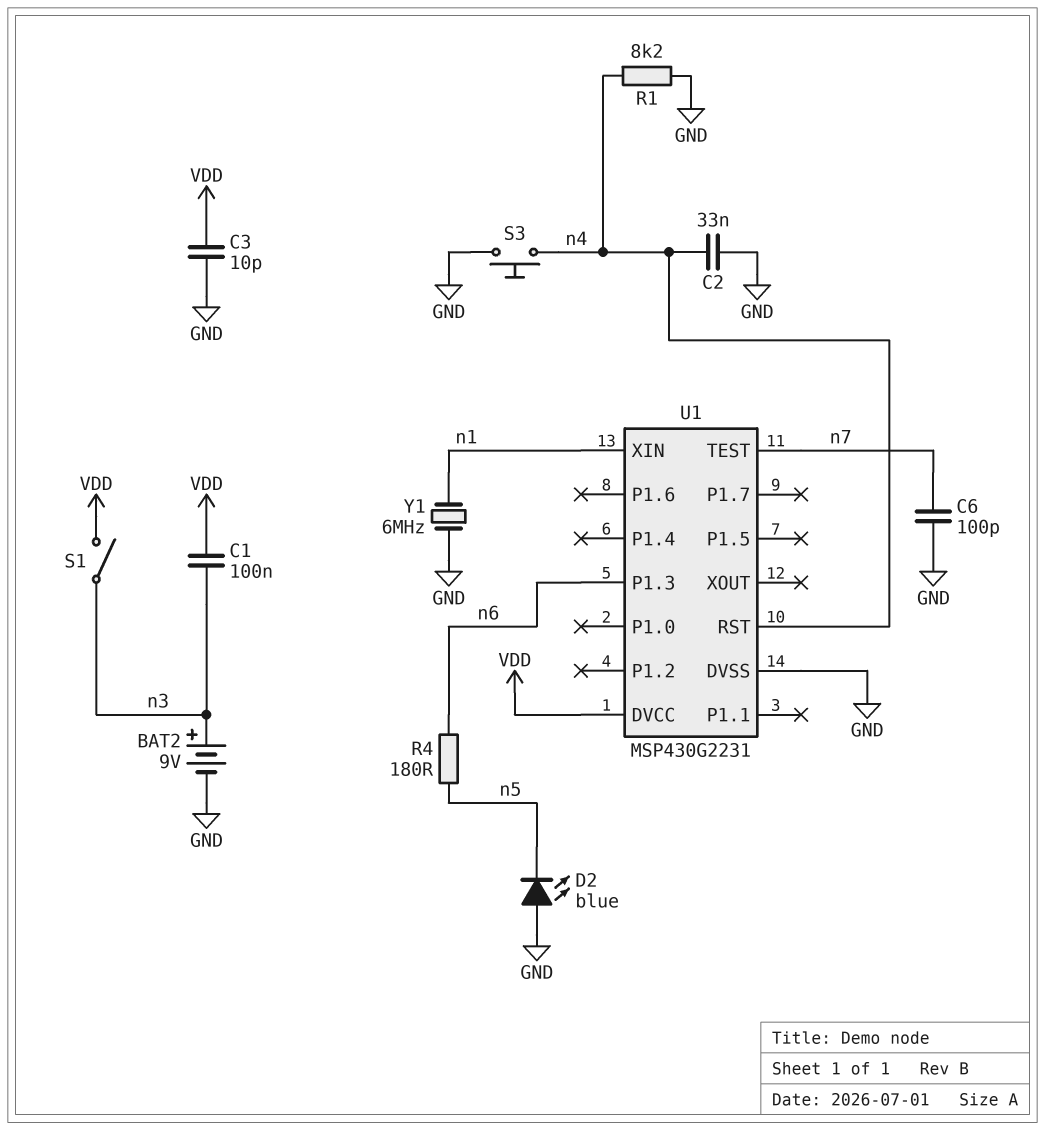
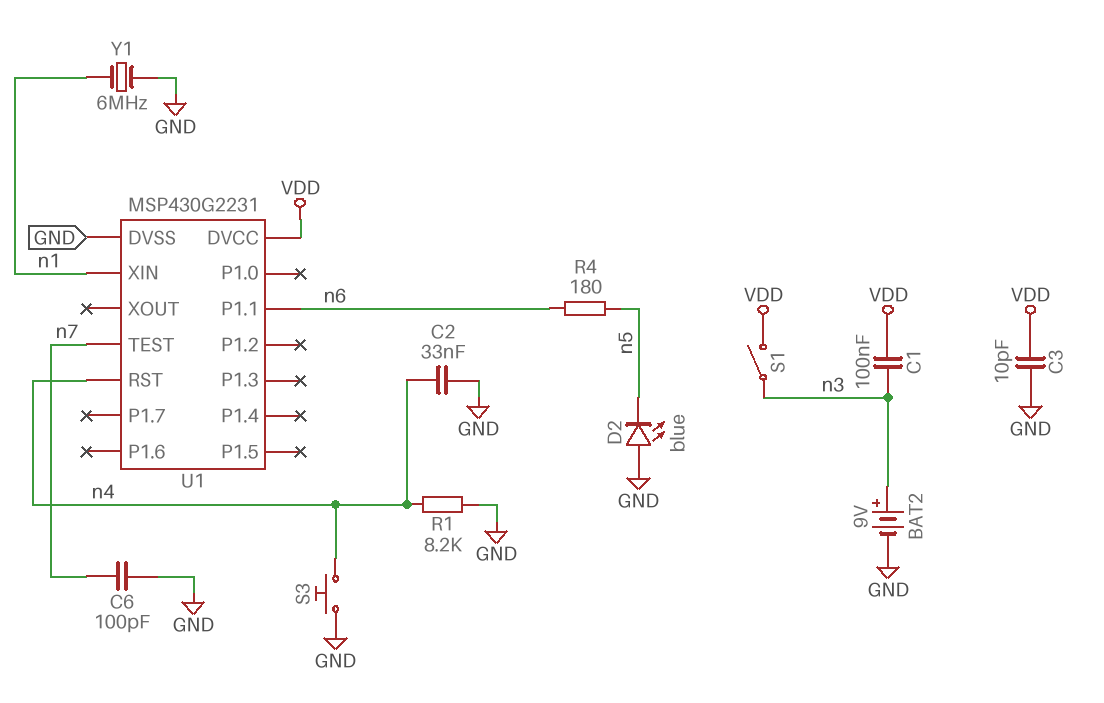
U1 pin P1.1: none -> n6
U1 pin P1.3: n6 -> none

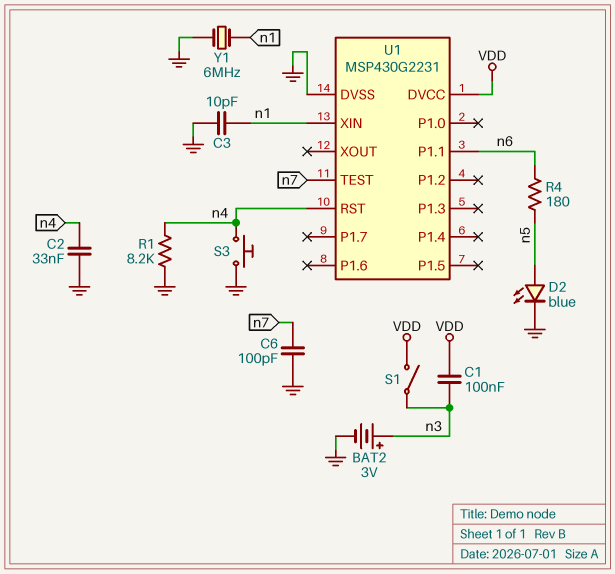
BAT2: 9V (plus n3, minus GND) -> 3V (plus n3, minus GND)
C3: 10pF (GND, VDD) -> 10pF (GND, n1)
D2: LED blue (A GND, K n5) -> LED blue (A n5, K GND)

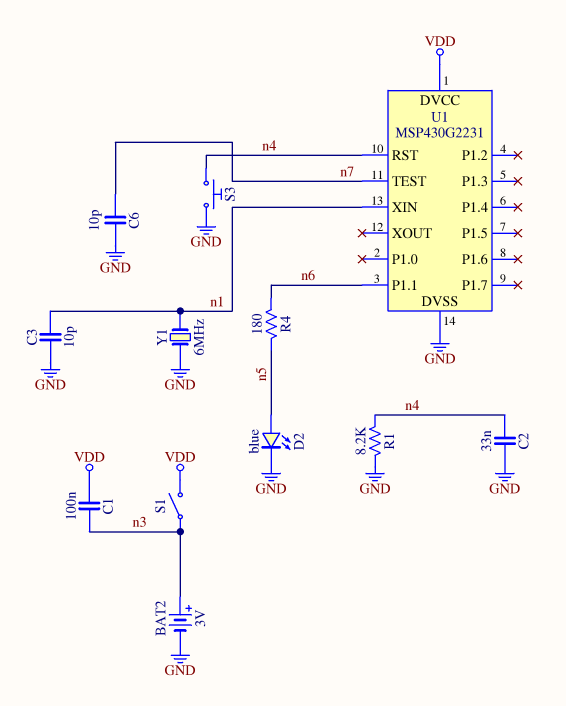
C6: 100pF (GND, n7) -> 10pF (GND, n7)

